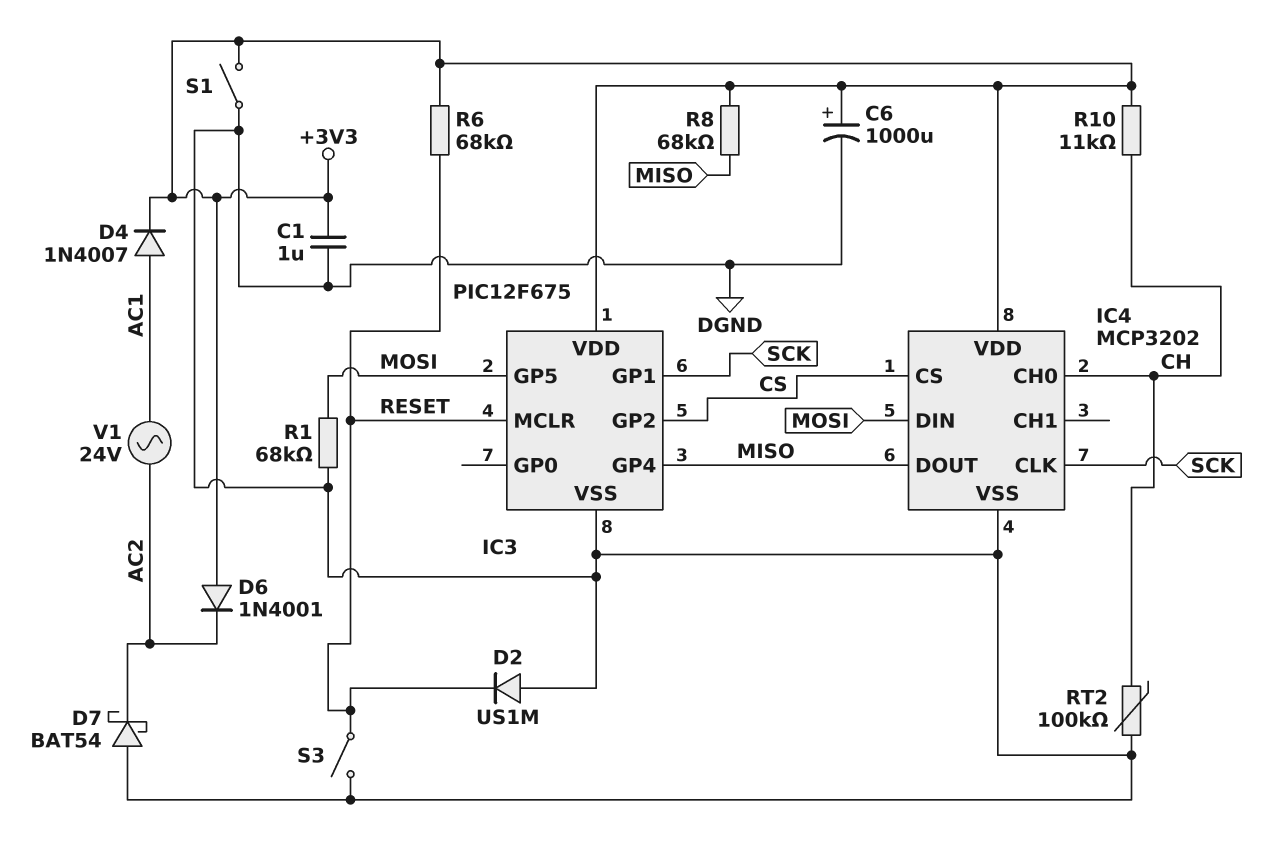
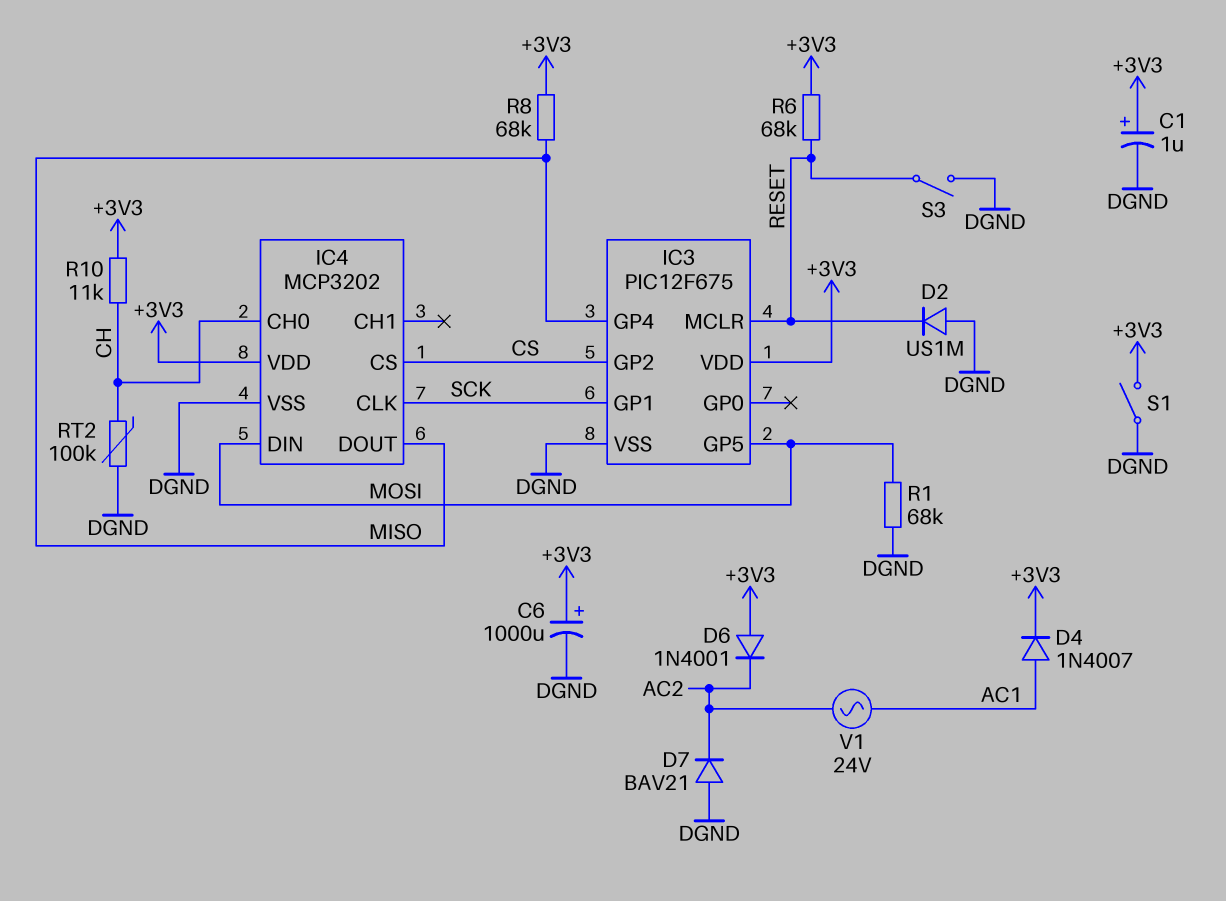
C1: 1uF (+3V3, DGND) -> 1uF (plus +3V3, minus DGND)
D7: schottky BAT54 (A DGND, K AC2) -> diode BAV21 (A DGND, K AC2)

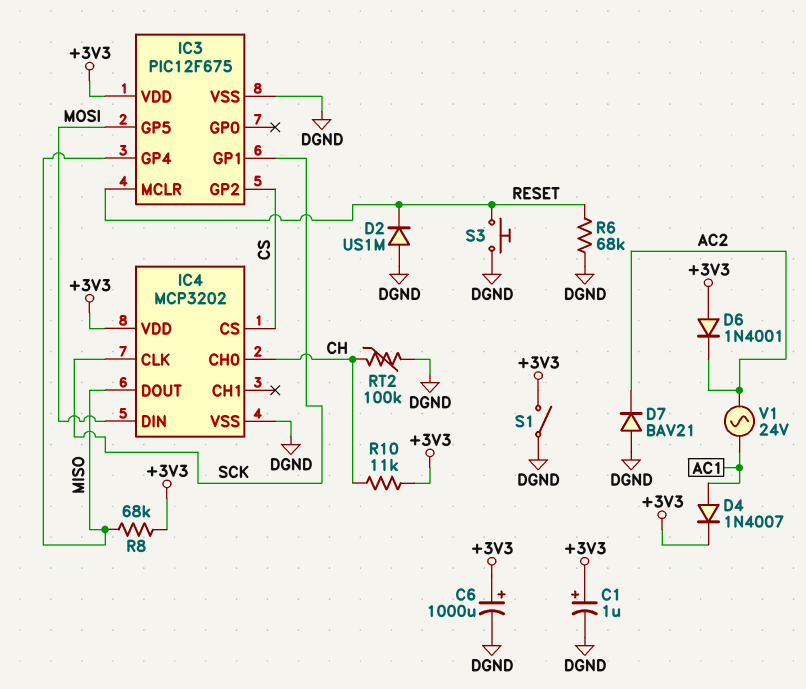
R1: 68k (DGND, MOSI) -> none
R6: 68k (+3V3, RESET) -> 68k (DGND, RESET)
S3: switch (DGND, RESET) -> button (DGND, RESET)

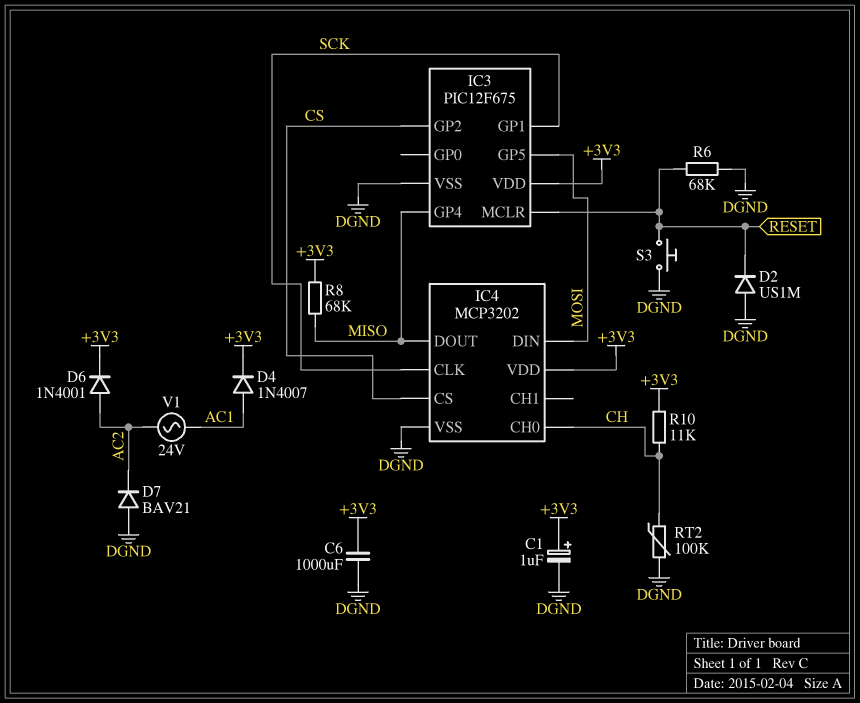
C6: 1000uF (plus +3V3, minus DGND) -> 1000uF (+3V3, DGND)
D6: diode 1N4001 (A +3V3, K AC2) -> diode 1N4001 (A AC2, K +3V3)
S1: switch (+3V3, DGND) -> none

